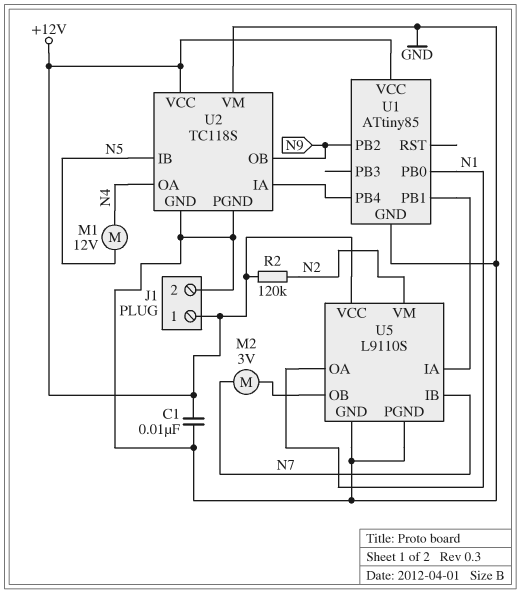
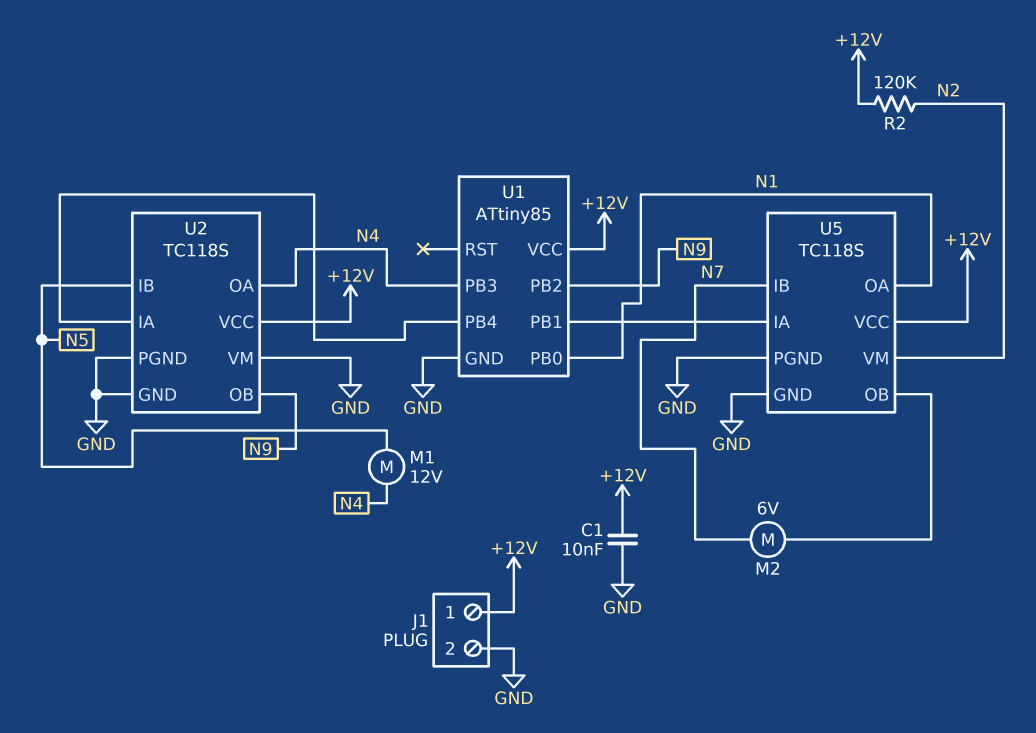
M2: motor 3V (N7, U5/OB) -> motor 6V (N7, U5/OB)
U1 pin PB3: none -> N4
U5: L9110S -> TC118S

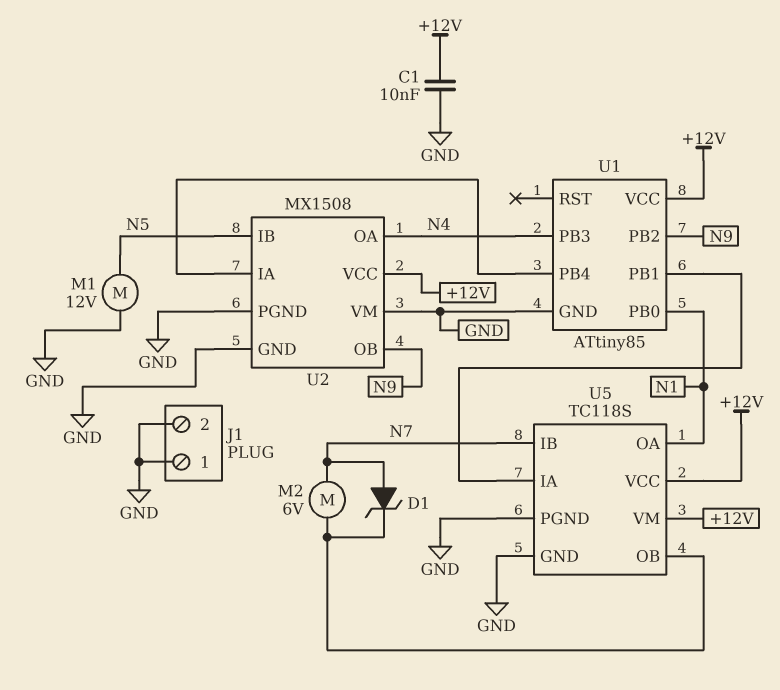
D1: none -> zener (A N7, K U5/OB)
J1 pin 1: +12V -> GND
M1: motor 12V (N4, N5) -> motor 12V (GND, N5)
R2: 120k (+12V, N2) -> none
U2: TC118S -> MX1508
U5 pin VM: N2 -> +12V

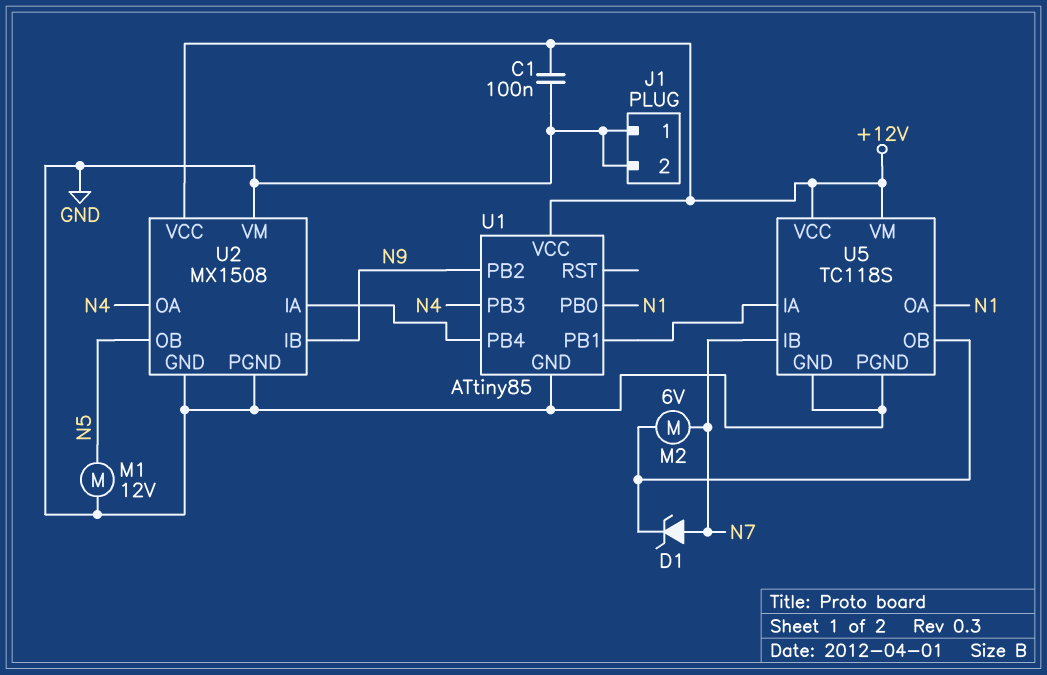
C1: 10nF (+12V, GND) -> 100nF (+12V, GND)
U2 pin IB: N5 -> N9
U2 pin OB: N9 -> N5

